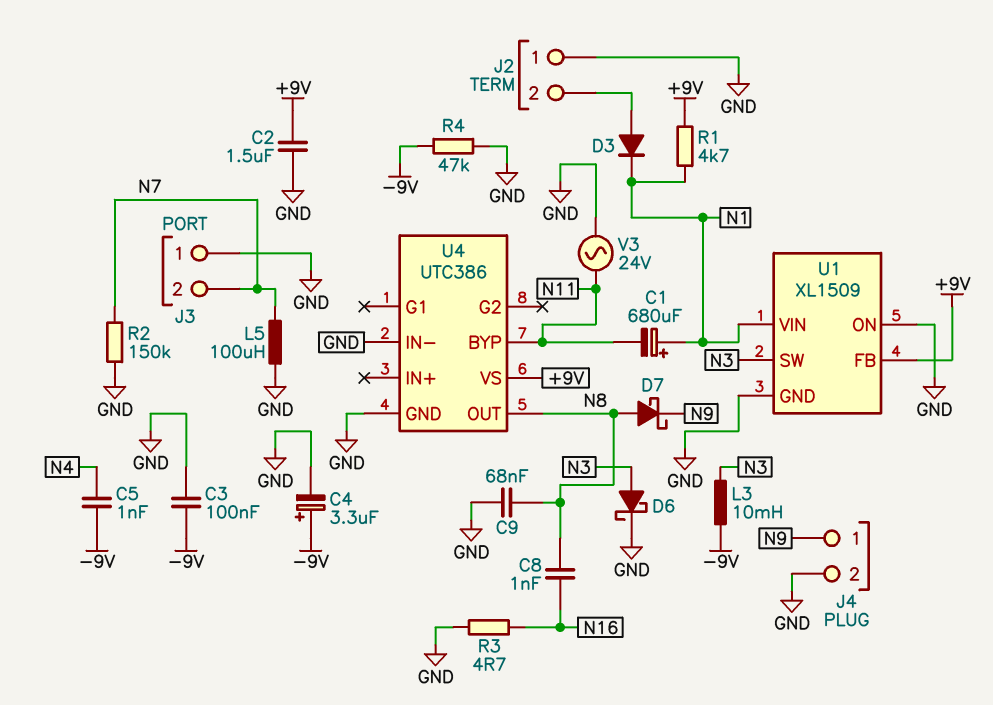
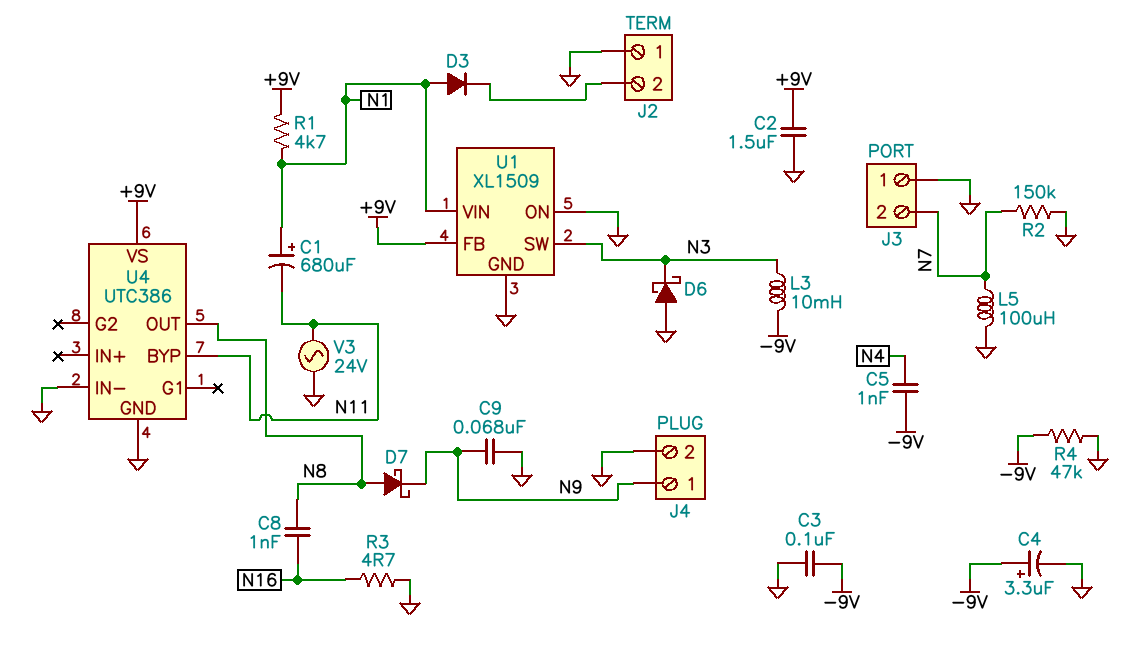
C9: 68nF (GND, N8) -> 68nF (GND, N9)
D3: diode (A J2/2, K N1) -> diode (A N1, K J2/2)
D6: schottky (A N3, K GND) -> schottky (A GND, K N3)

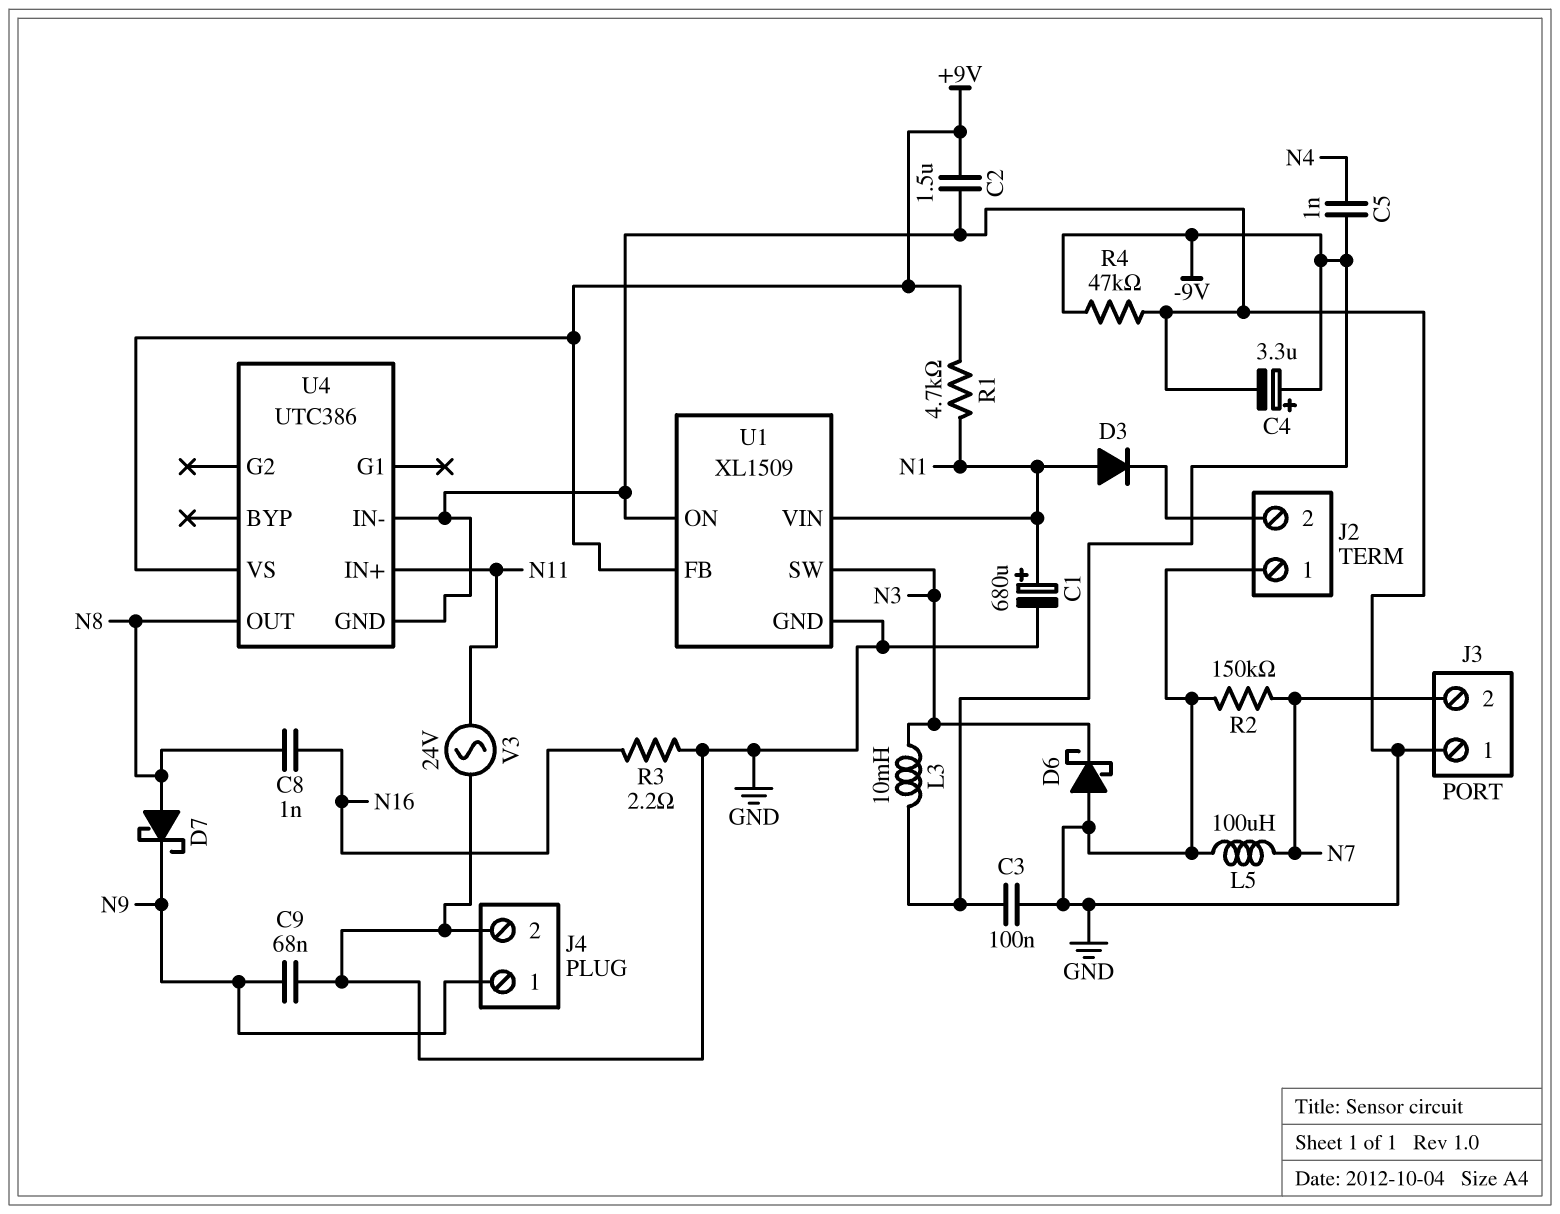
C1: 680uF (plus N1, minus N11) -> 680uF (plus N1, minus GND)
R3: 4.7 (GND, N16) -> 2.2 (GND, N16)
U4 pin BYP: N11 -> none
U4 pin IN+: none -> N11

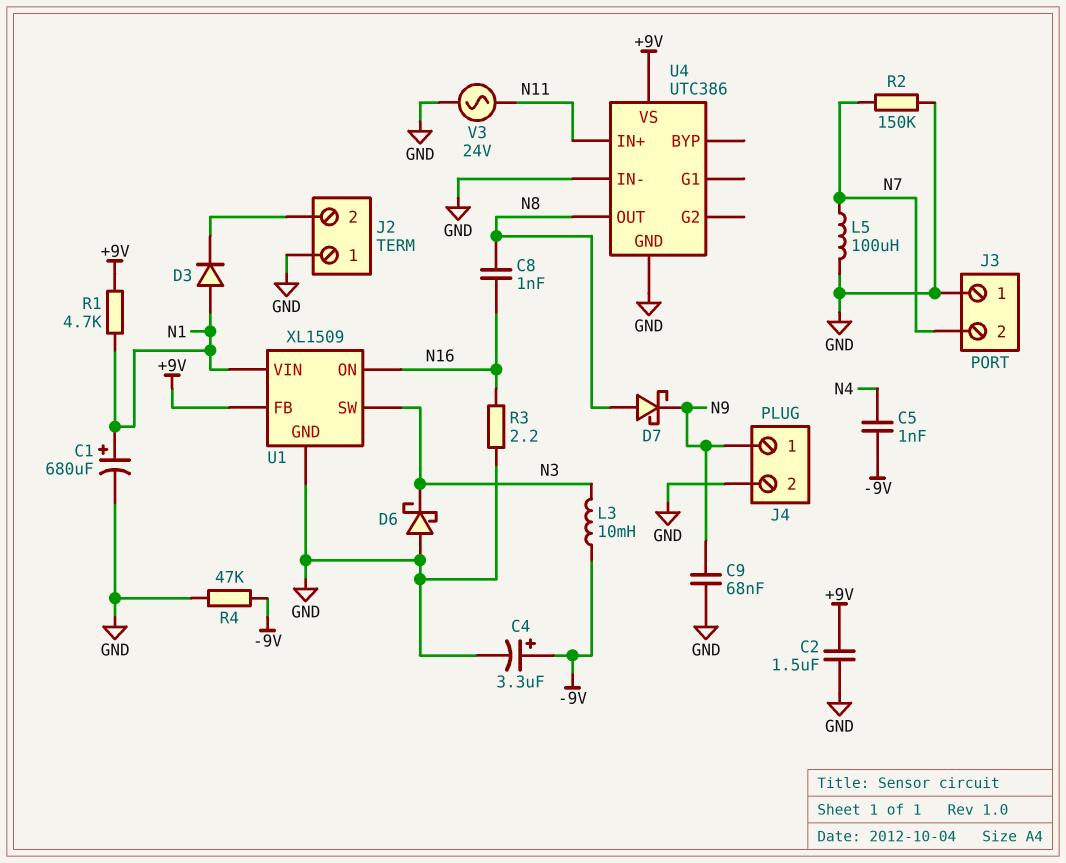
C3: 100nF (-9V, GND) -> none
U1 pin ON: GND -> N16

